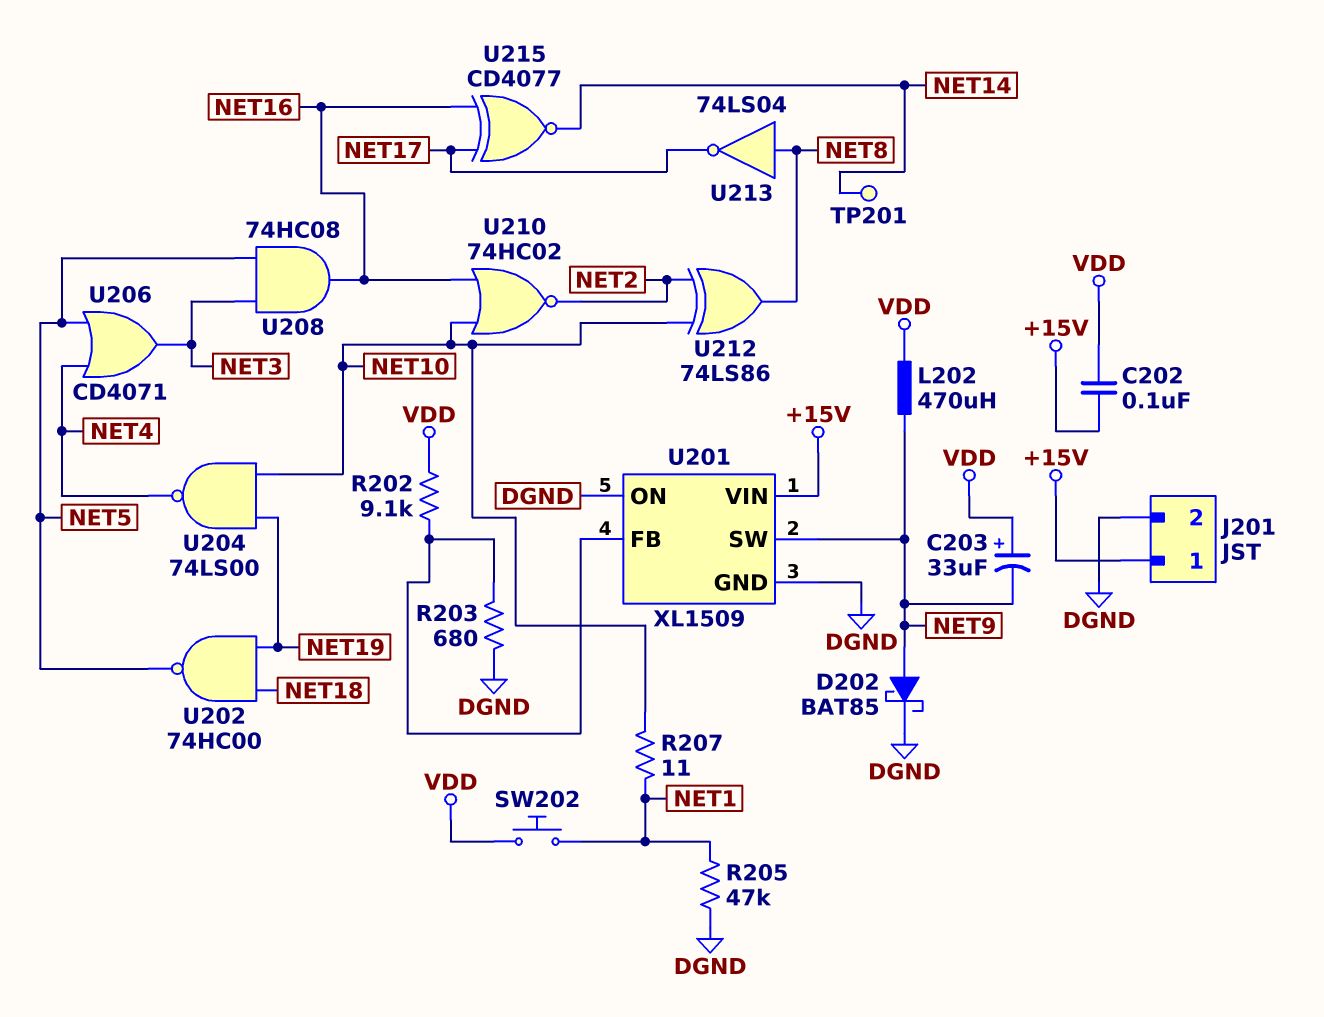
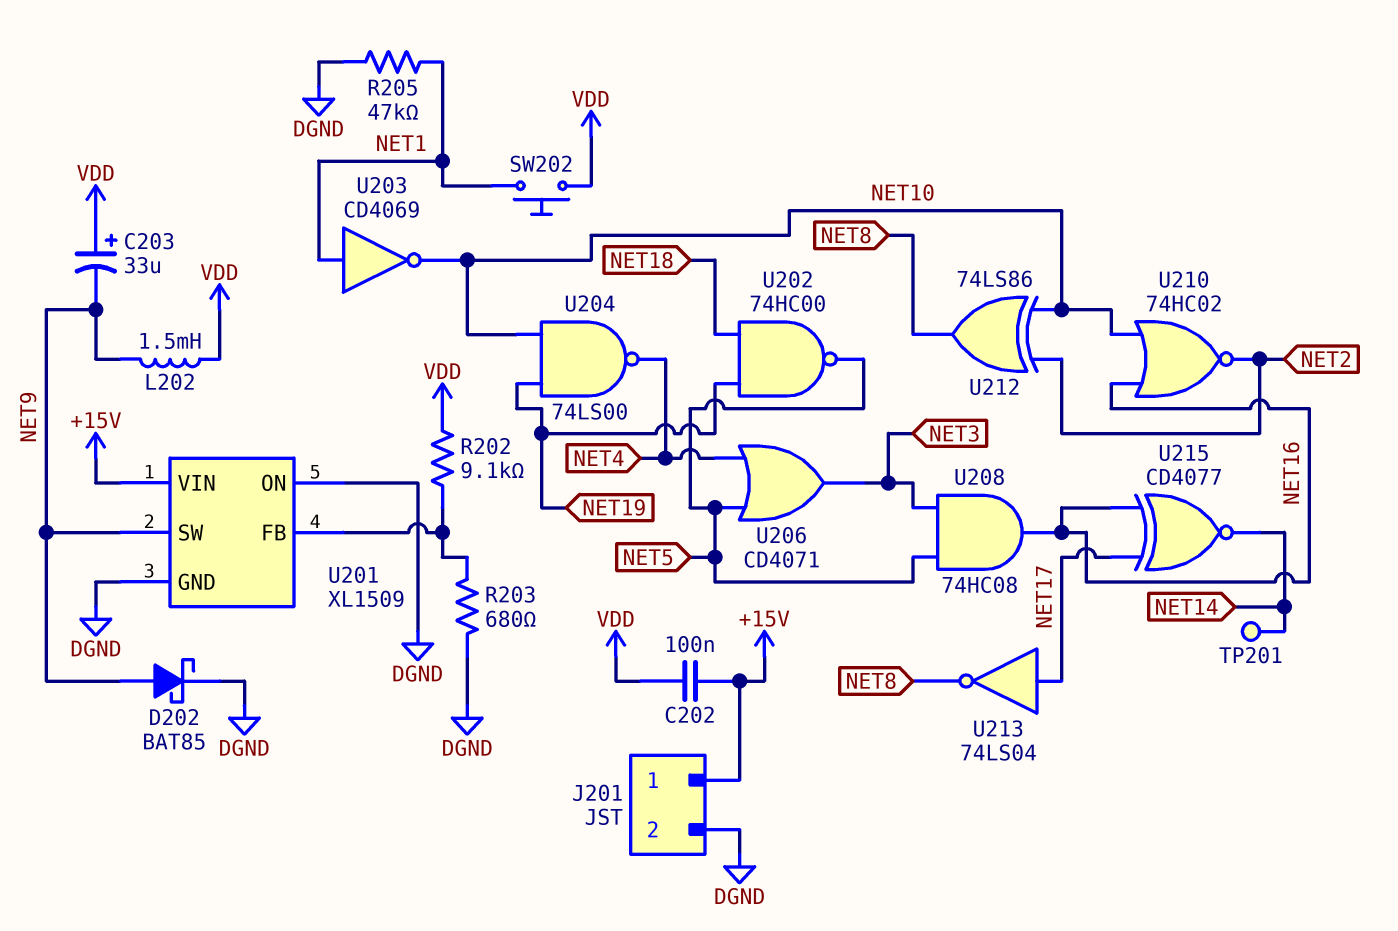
L202: 470uH (NET9, VDD) -> 1.5mH (NET9, VDD)
R207: 11 (NET1, NET10) -> none
U203: none -> NOT CD4069 (in NET1, out NET10)
U213: NOT 74LS04 (in NET8, out NET17) -> NOT 74LS04 (in NET17, out NET8)

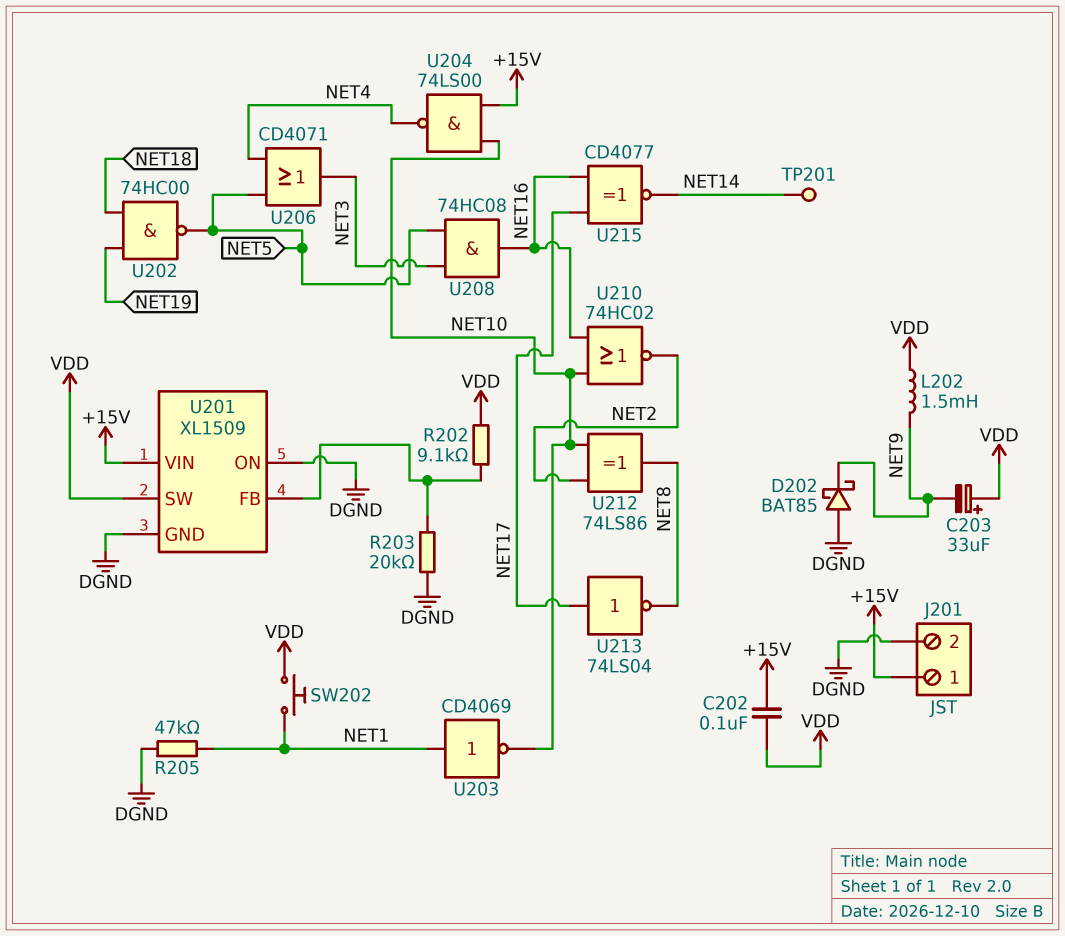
D202: schottky BAT85 (A NET9, K DGND) -> schottky BAT85 (A DGND, K NET9)
R203: 680 (DGND, U201/FB) -> 20k (DGND, U201/FB)
U201 pin SW: NET9 -> VDD
U204: NAND 74LS00 (in NET10, in NET19, out NET4) -> NAND 74LS00 (in +15V, in NET10, out NET4)

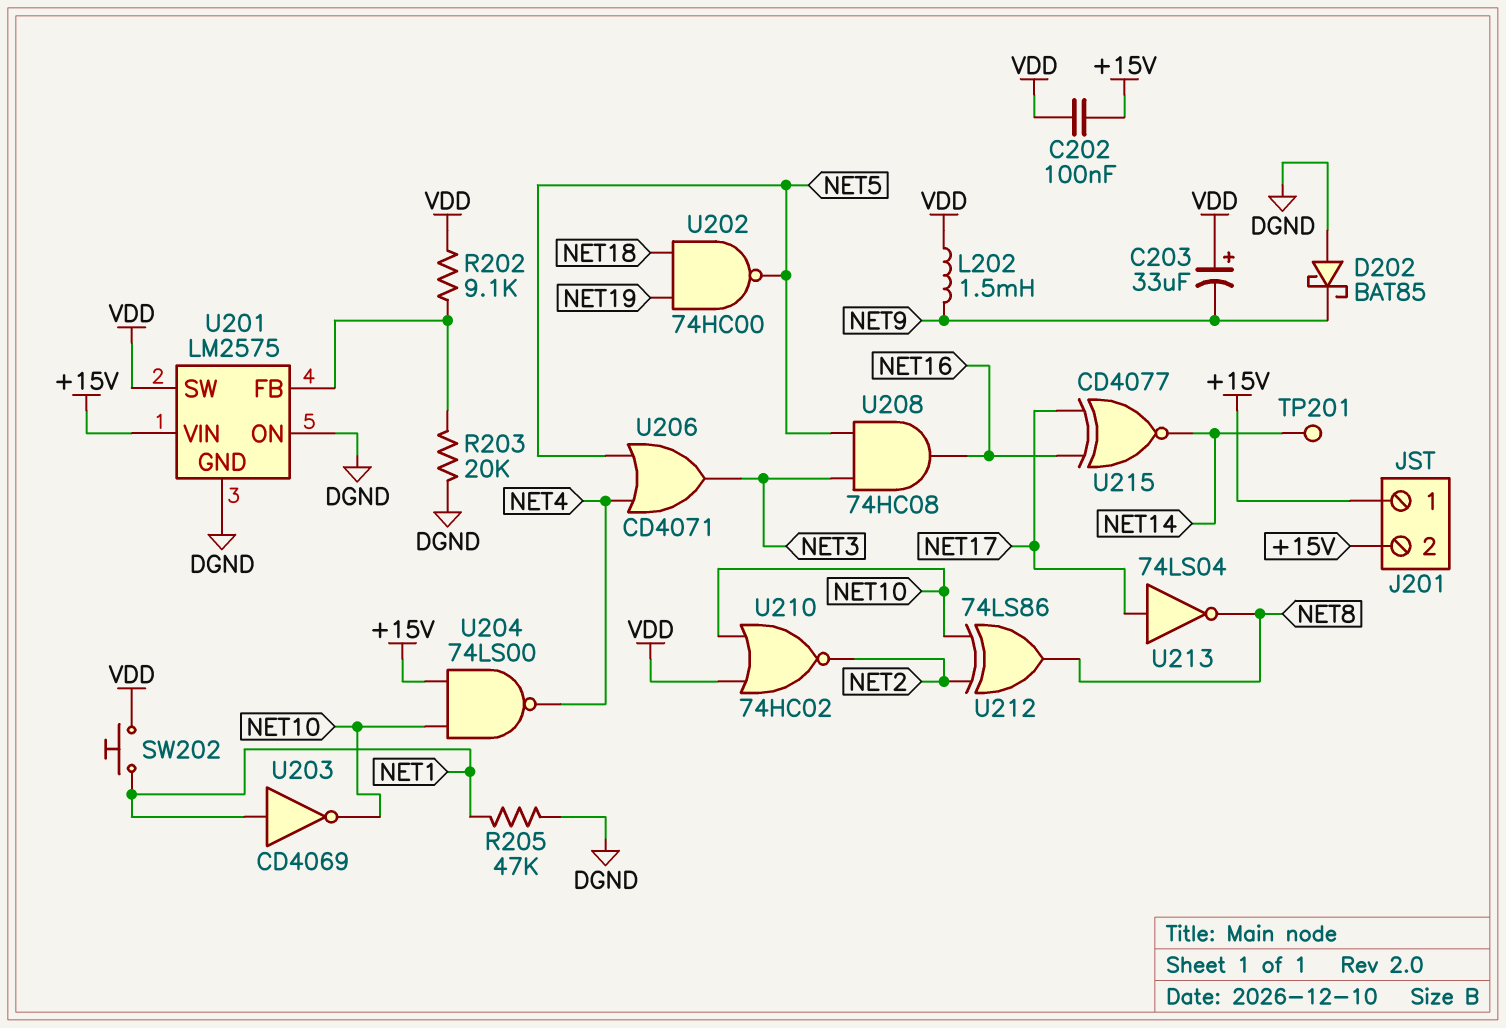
J201 pin 2: DGND -> +15V
U201: XL1509 -> LM2575
U210: NOR 74HC02 (in NET10, in NET16, out NET2) -> NOR 74HC02 (in NET10, in VDD, out NET2)

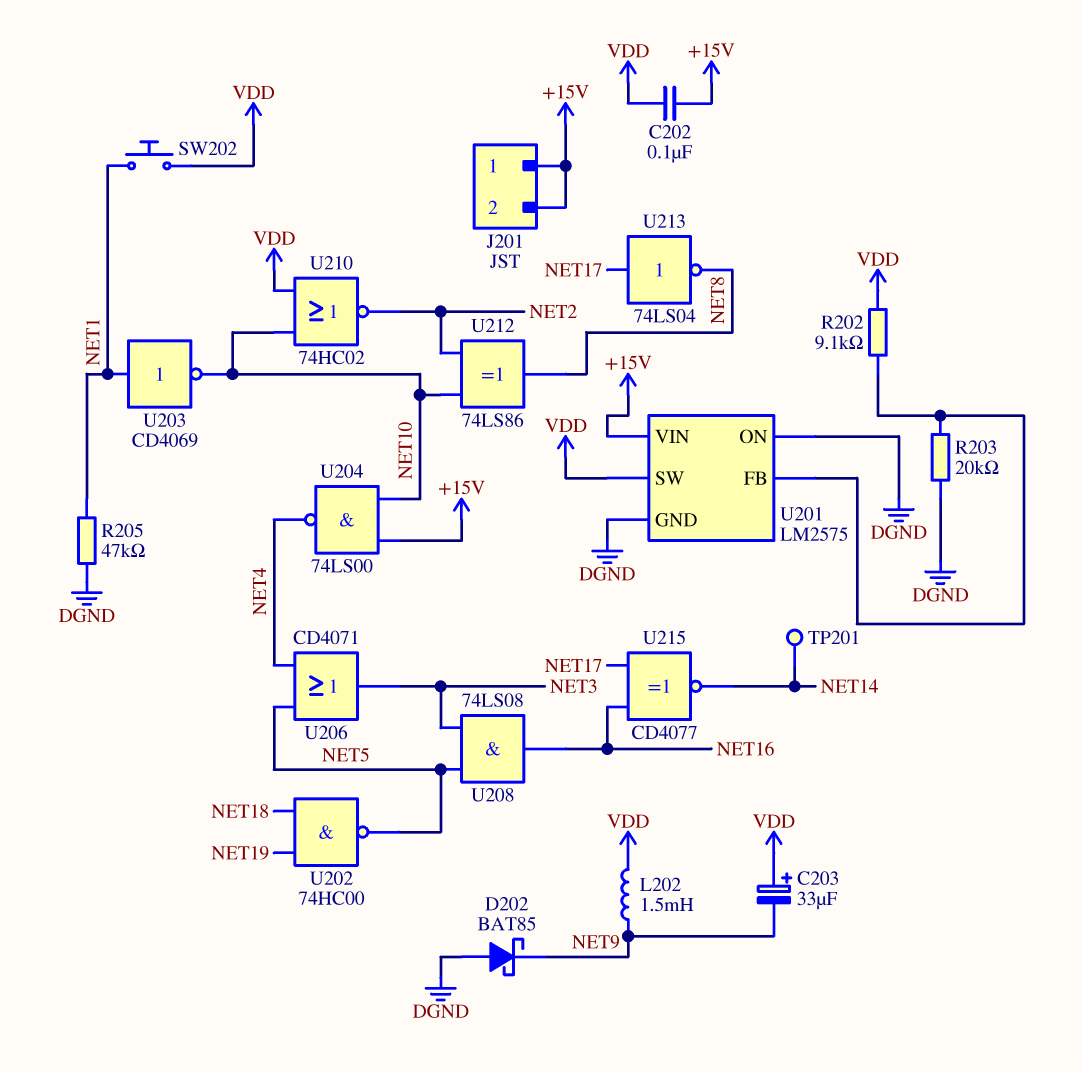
U208: AND 74HC08 (in NET3, in NET5, out NET16) -> AND 74LS08 (in NET3, in NET5, out NET16)

